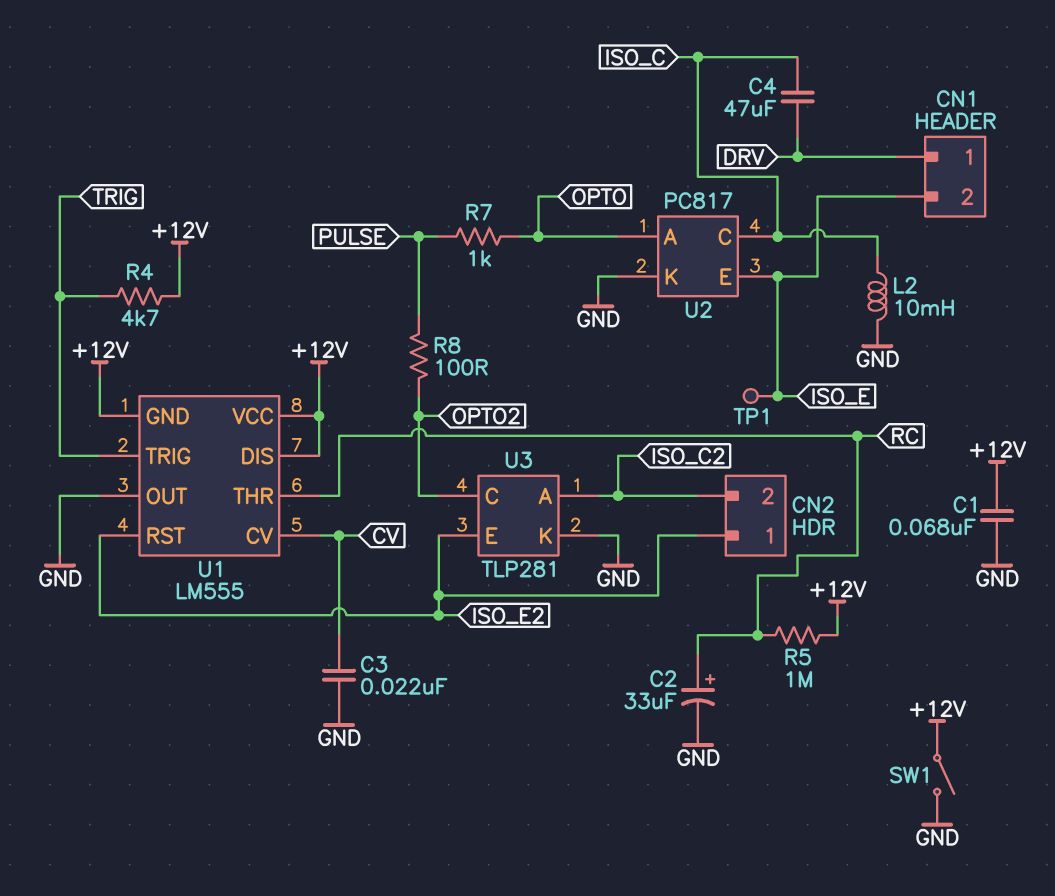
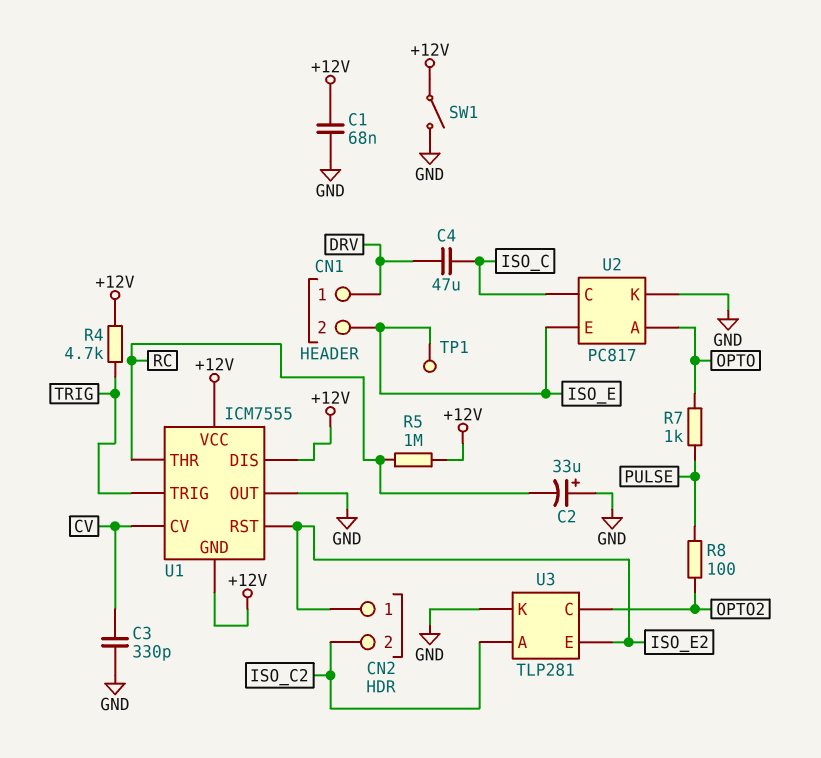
C2: 33uF (plus RC, minus GND) -> 33uF (plus GND, minus RC)
C3: 22nF (CV, GND) -> 330pF (CV, GND)
L2: 10mH (GND, ISO_C) -> none
U1: LM555 -> ICM7555

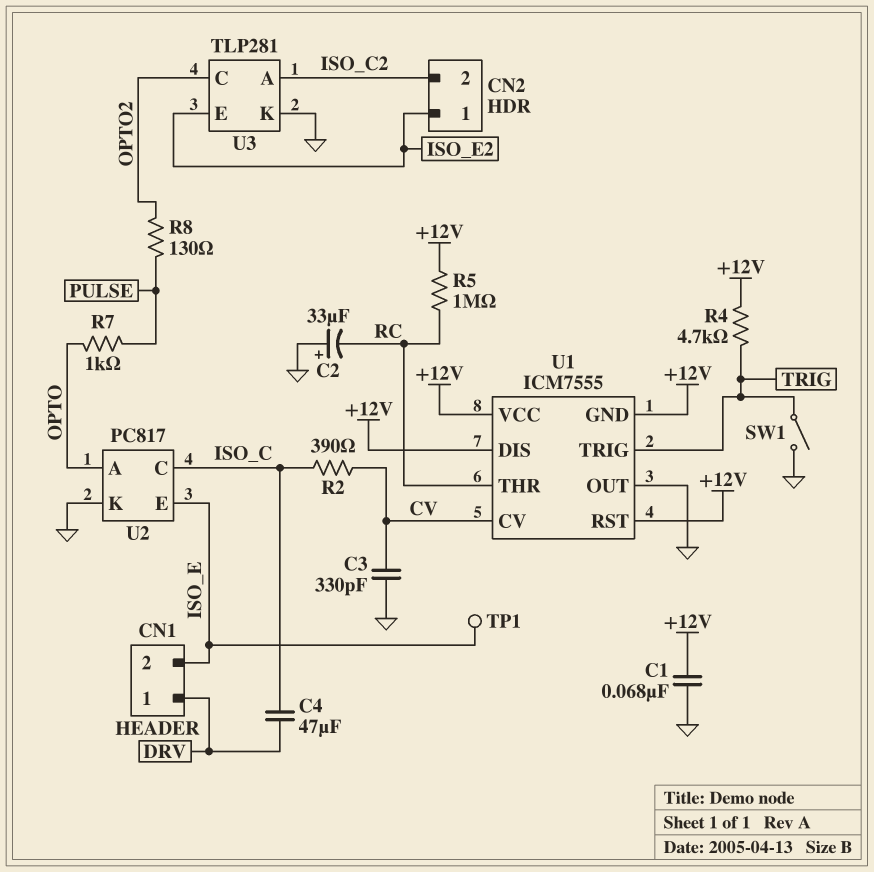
R2: none -> 390 (CV, ISO_C)
R8: 100 (OPTO2, PULSE) -> 130 (OPTO2, PULSE)
SW1: switch (+12V, GND) -> switch (GND, TRIG)
U1 pin RST: ISO_E2 -> +12V

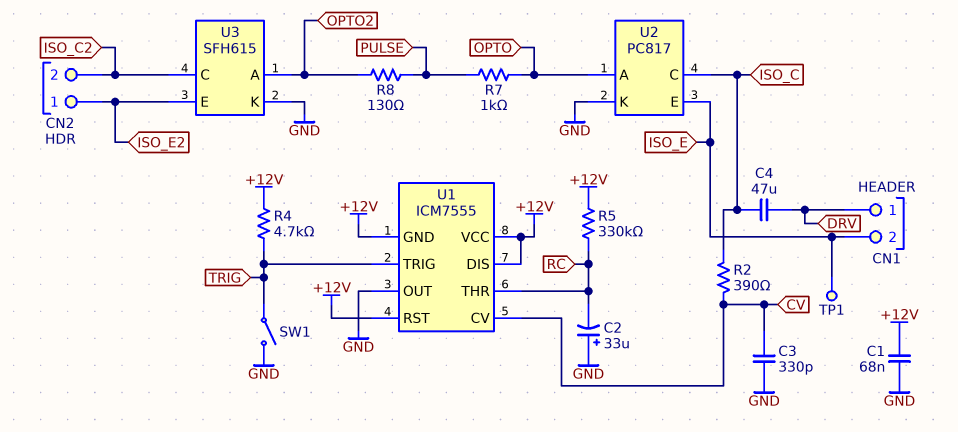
R5: 1M (+12V, RC) -> 330k (+12V, RC)
U3: TLP281 -> SFH615
U3 pin A: ISO_C2 -> OPTO2
U3 pin C: OPTO2 -> ISO_C2

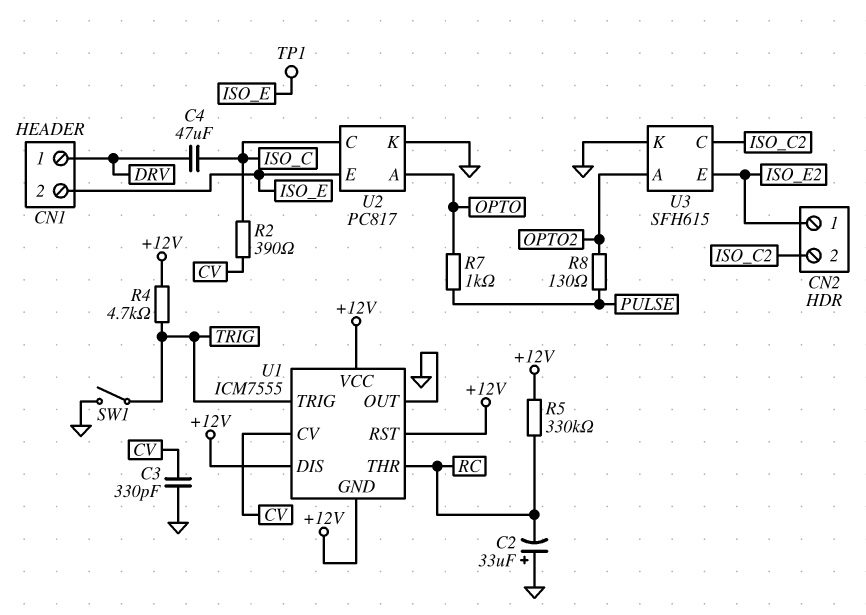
C1: 68nF (+12V, GND) -> none

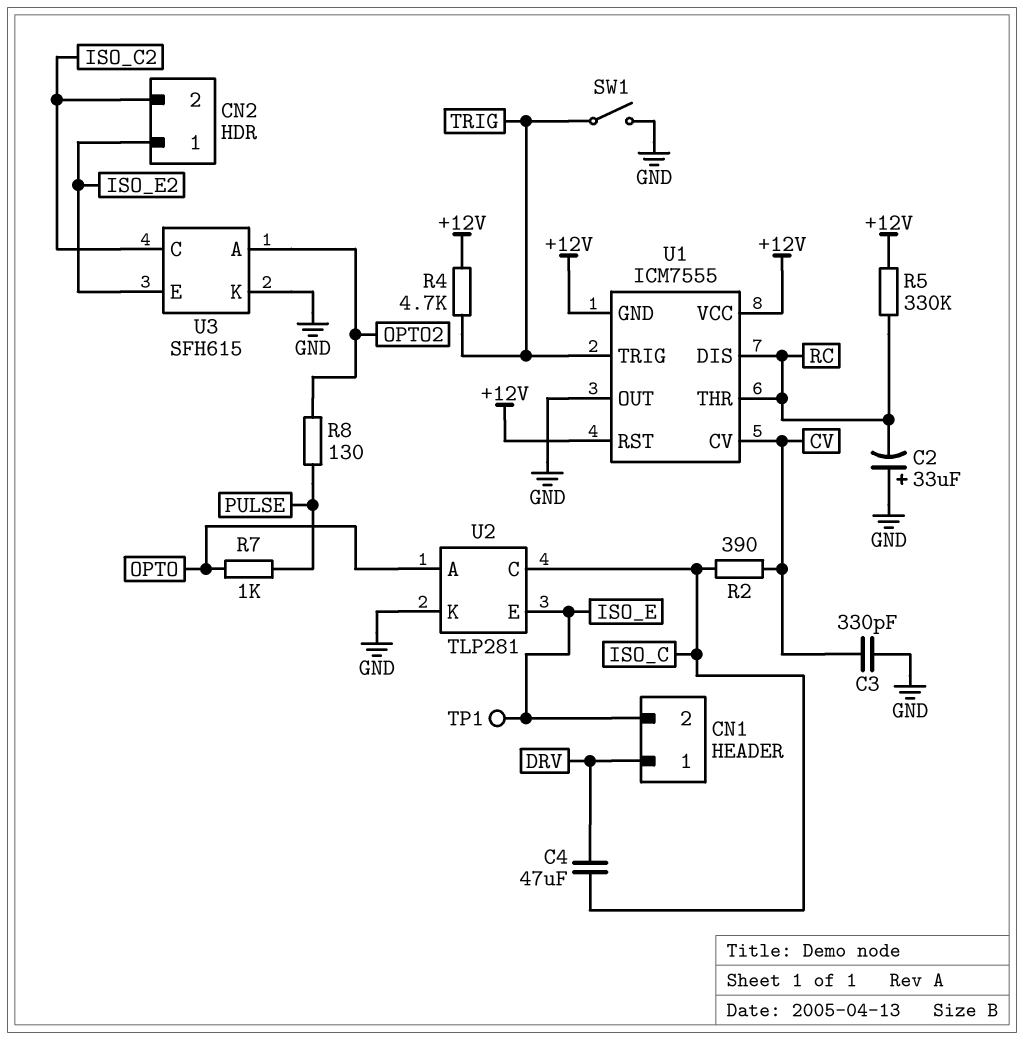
U1 pin DIS: +12V -> RC
U2: PC817 -> TLP281

